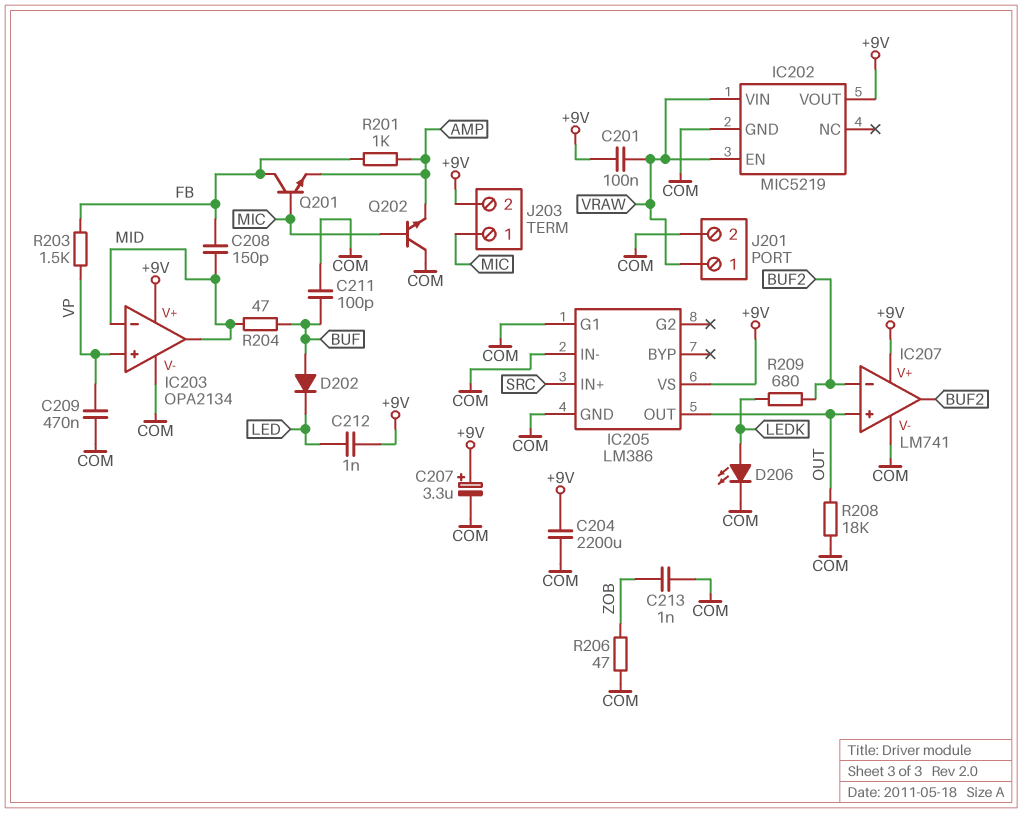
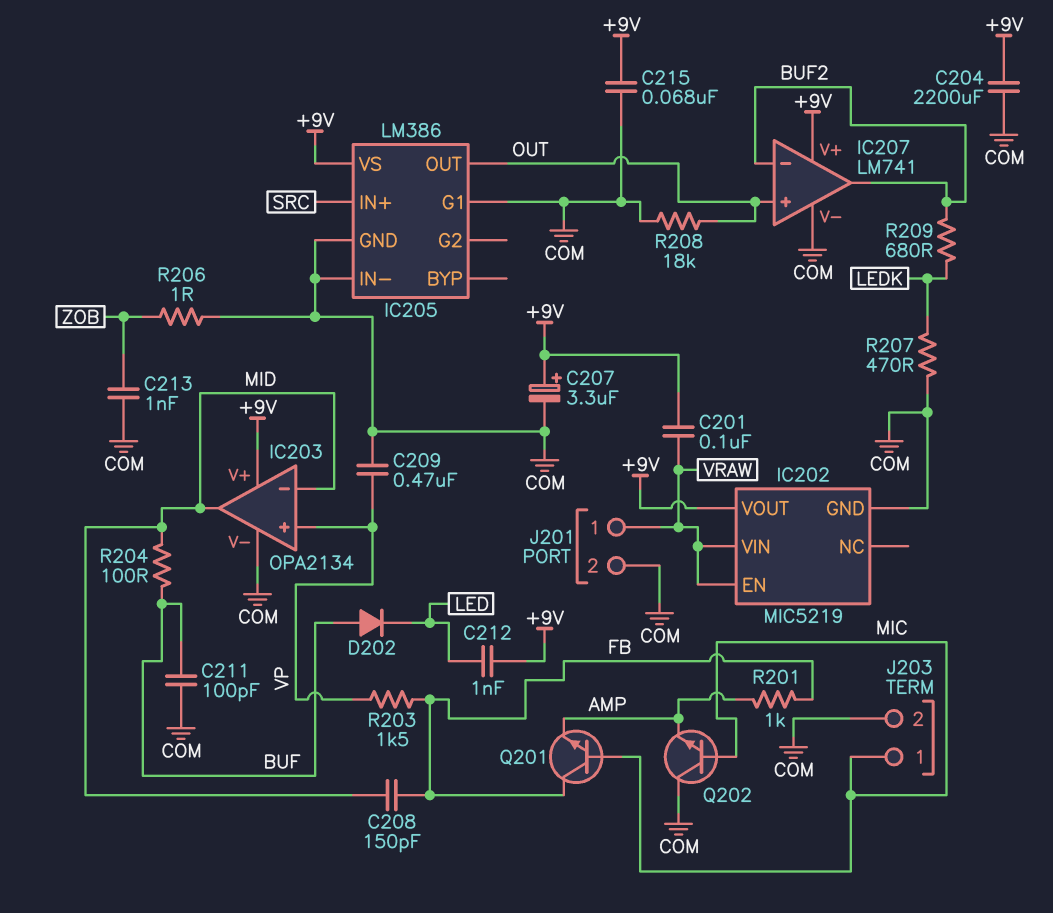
C215: none -> 68nF (+9V, COM)
D206: LED (A LEDK, K COM) -> none
J203 pin 2: +9V -> COM
R204: 47 (BUF, MID) -> 100 (BUF, MID)
R206: 47 (COM, ZOB) -> 1 (COM, ZOB)
R207: none -> 470 (COM, LEDK)

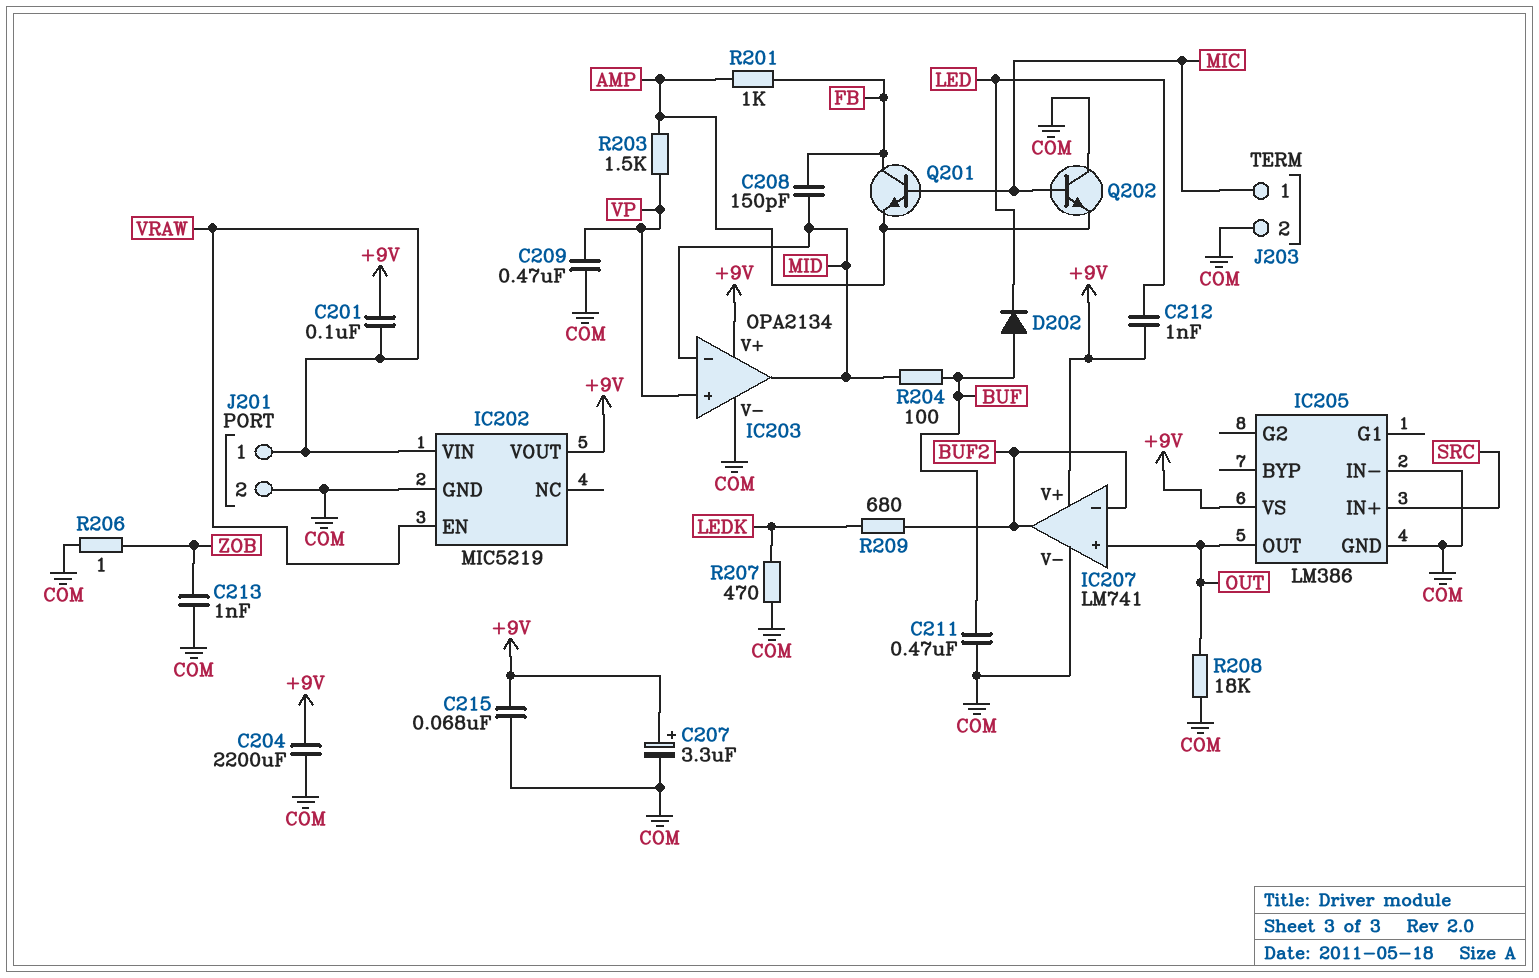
C211: 100pF (BUF, COM) -> 470nF (BUF, COM)
IC205 pin G1: COM -> none
R203: 1.5k (FB, VP) -> 1.5k (AMP, VP)

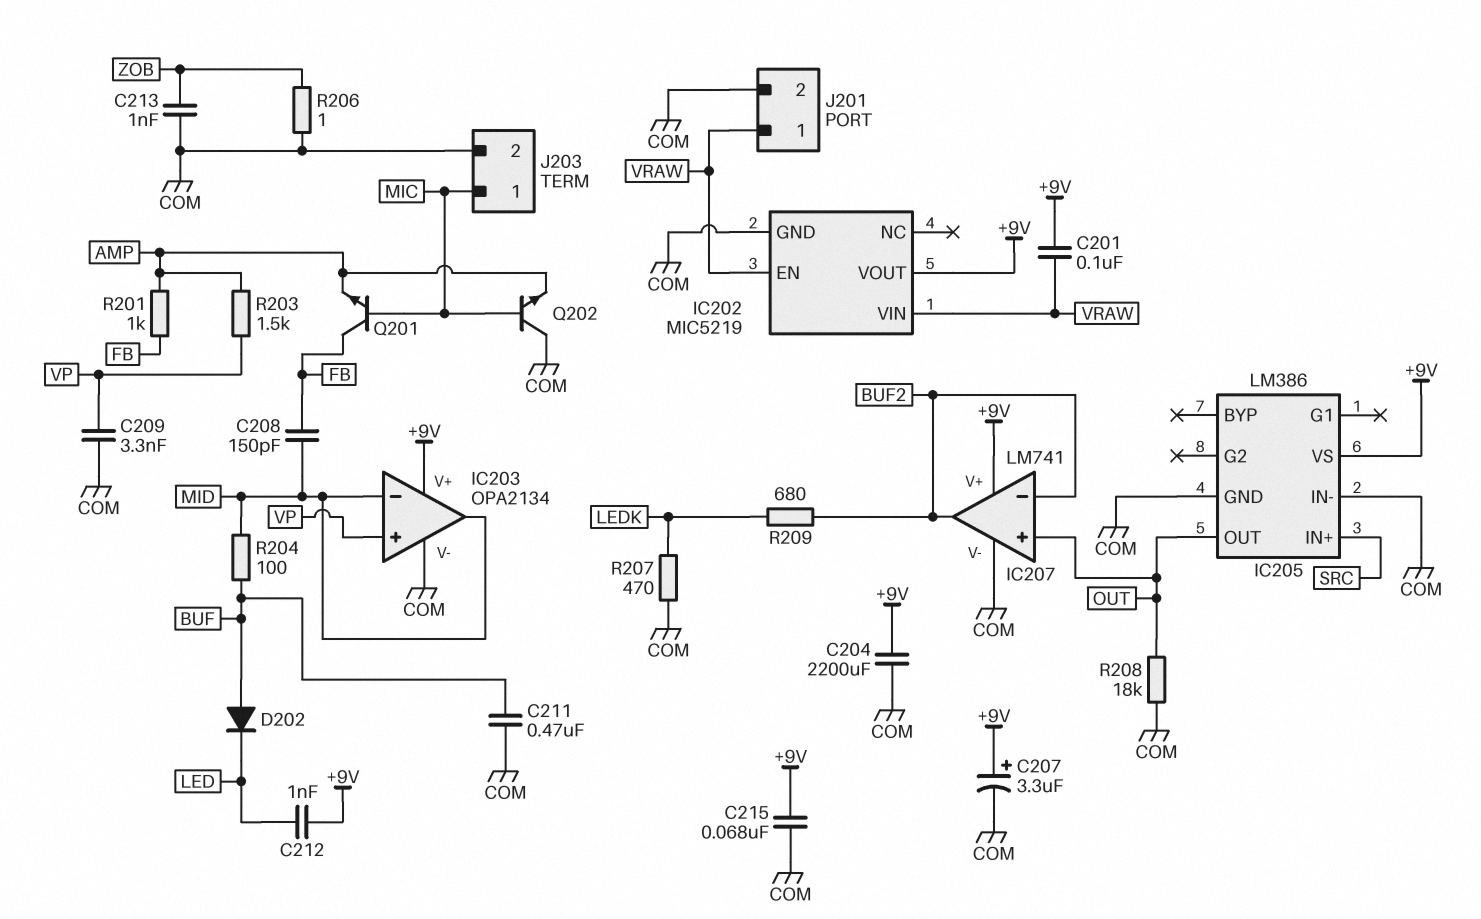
C209: 470nF (COM, VP) -> 3.3nF (COM, VP)

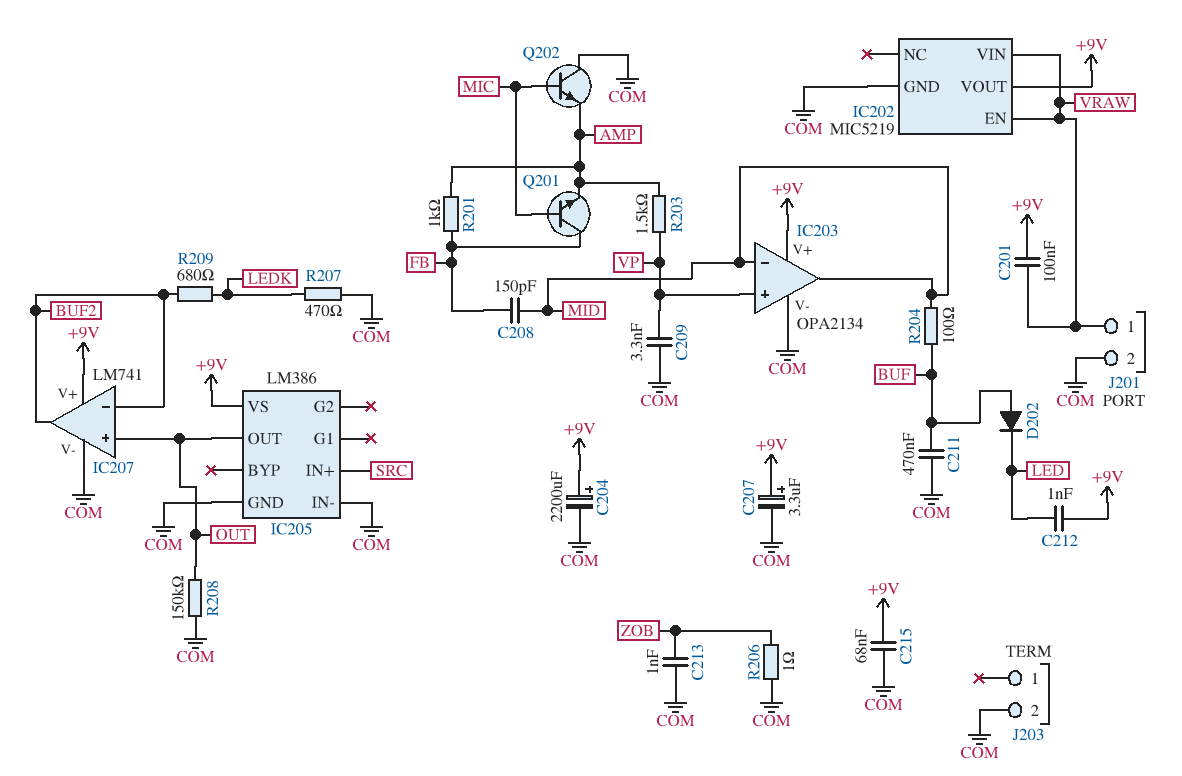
C204: 2200uF (+9V, COM) -> 2200uF (plus +9V, minus COM)
J203 pin 1: MIC -> none
R208: 18k (COM, OUT) -> 150k (COM, OUT)

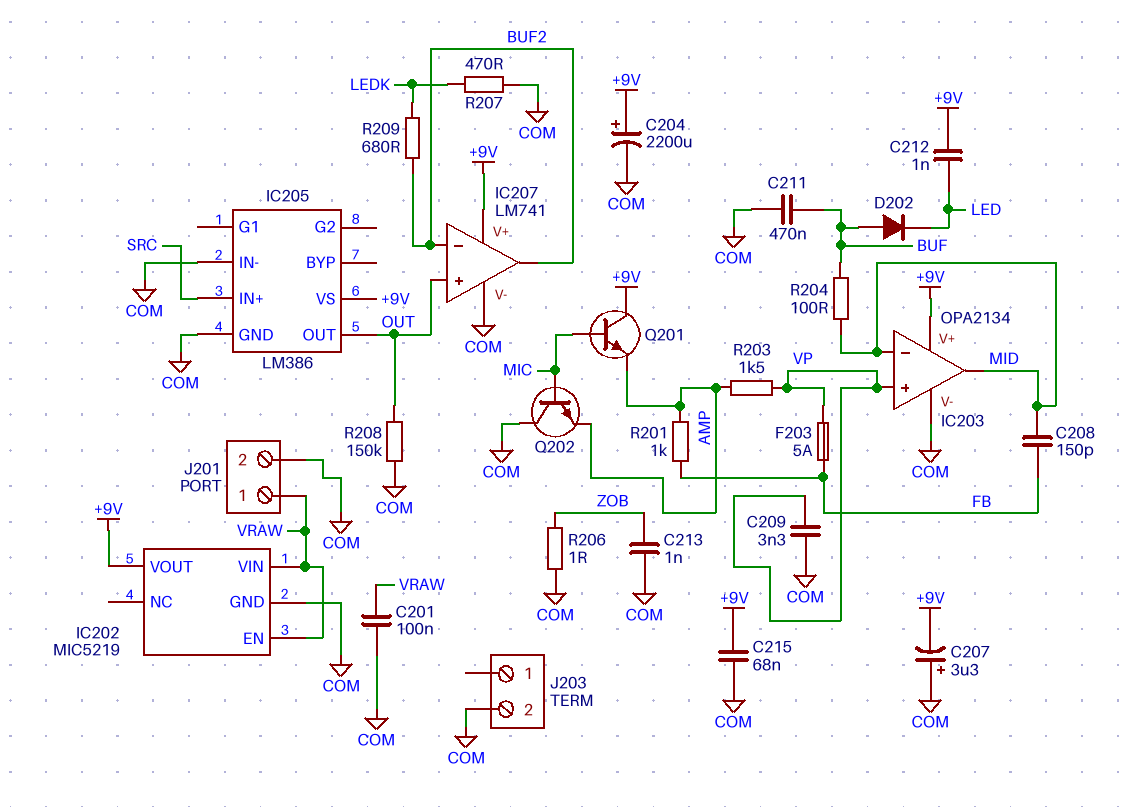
C201: 100nF (+9V, VRAW) -> 100nF (COM, VRAW)
C207: 3.3uF (plus +9V, minus COM) -> 3.3uF (plus COM, minus +9V)
F203: none -> 5A (FB, VP)
Q201: NPN (B MIC, C FB, E AMP) -> NPN (B MIC, C +9V, E AMP)

